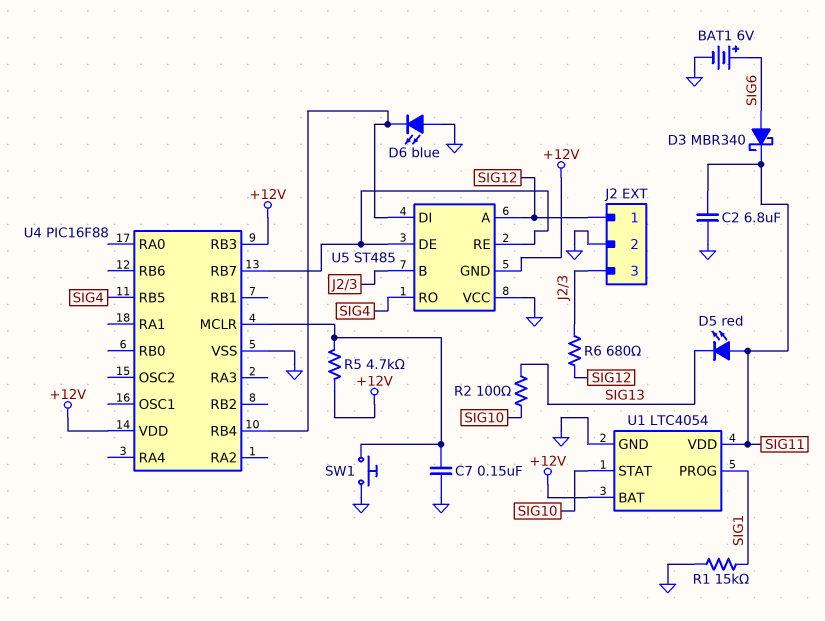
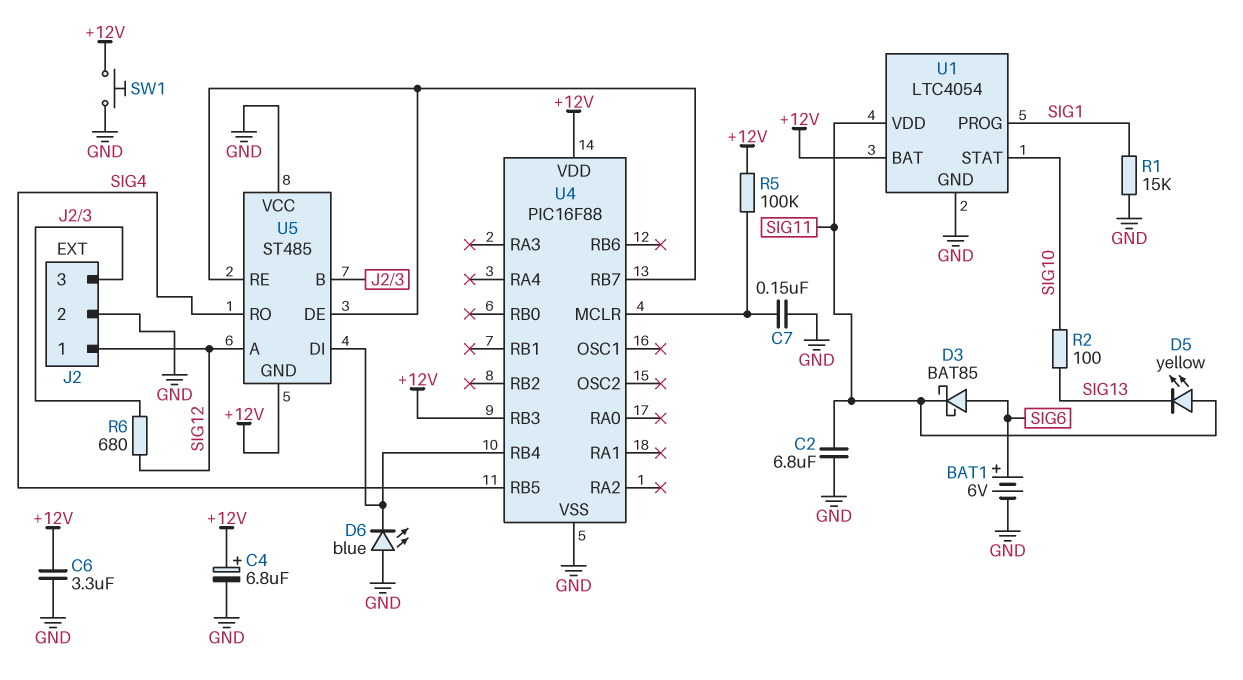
C4: none -> 6.8uF (plus +12V, minus GND)
C6: none -> 3.3uF (+12V, GND)
D3: schottky MBR340 (A SIG6, K SIG11) -> schottky BAT85 (A SIG6, K SIG11)
D5: LED red (A SIG11, K SIG13) -> LED yellow (A SIG11, K SIG13)
R5: 4.7k (+12V, U4/MCLR) -> 100k (+12V, U4/MCLR)
SW1: button (GND, U4/MCLR) -> button (+12V, GND)

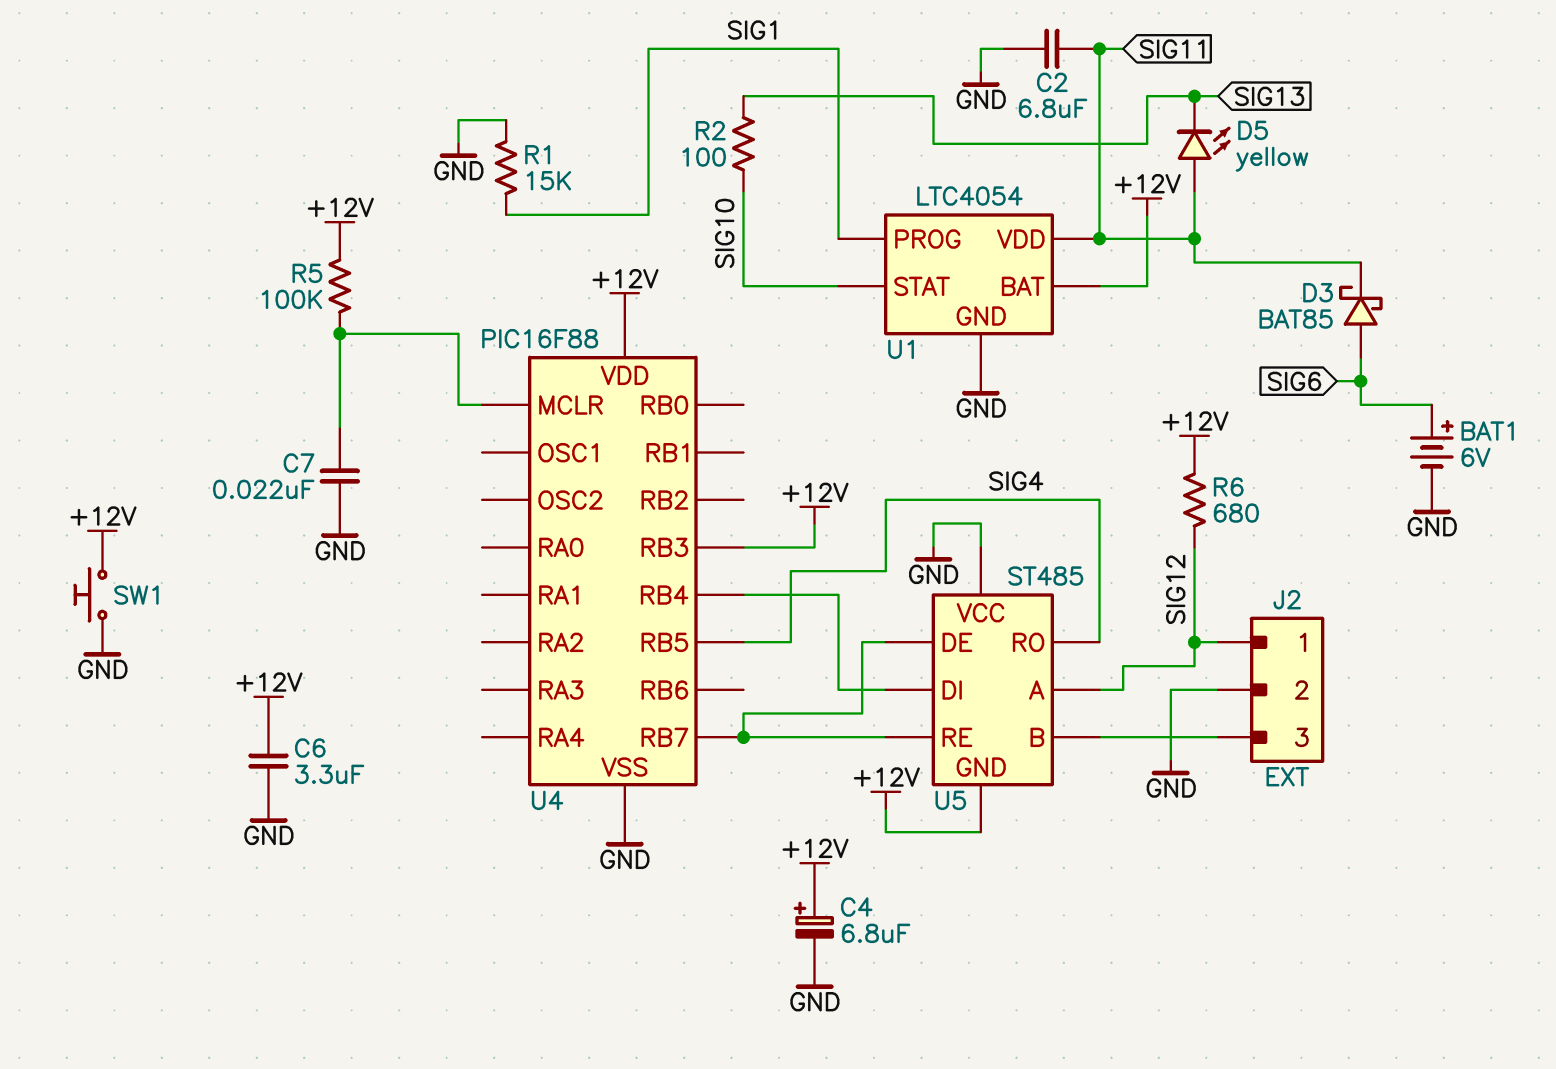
C7: 150nF (GND, U4/MCLR) -> 22nF (GND, U4/MCLR)
D6: LED blue (A GND, K U4/RB4) -> none
R6: 680 (J2/3, SIG12) -> 680 (+12V, SIG12)

